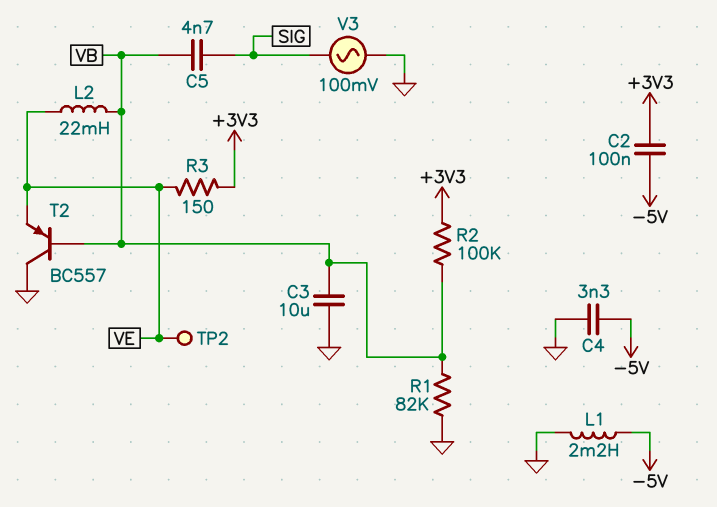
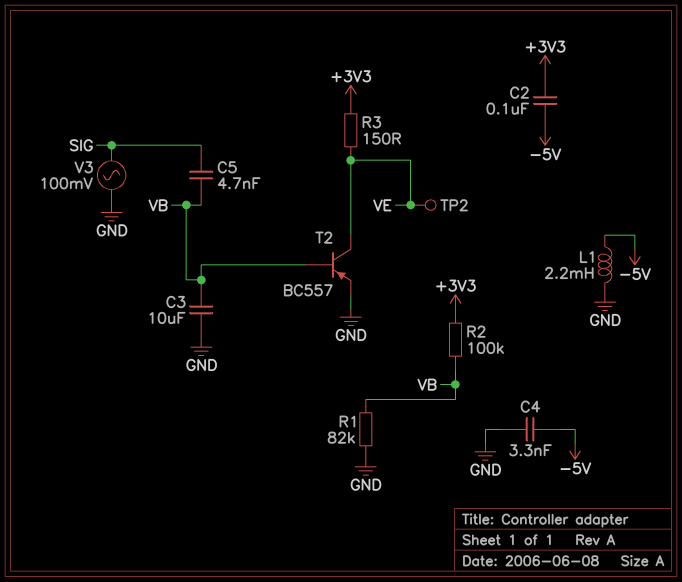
L2: 22mH (VB, VE) -> none
T2: PNP BC557 (B VB, C GND, E VE) -> PNP BC557 (B VB, C VE, E GND)

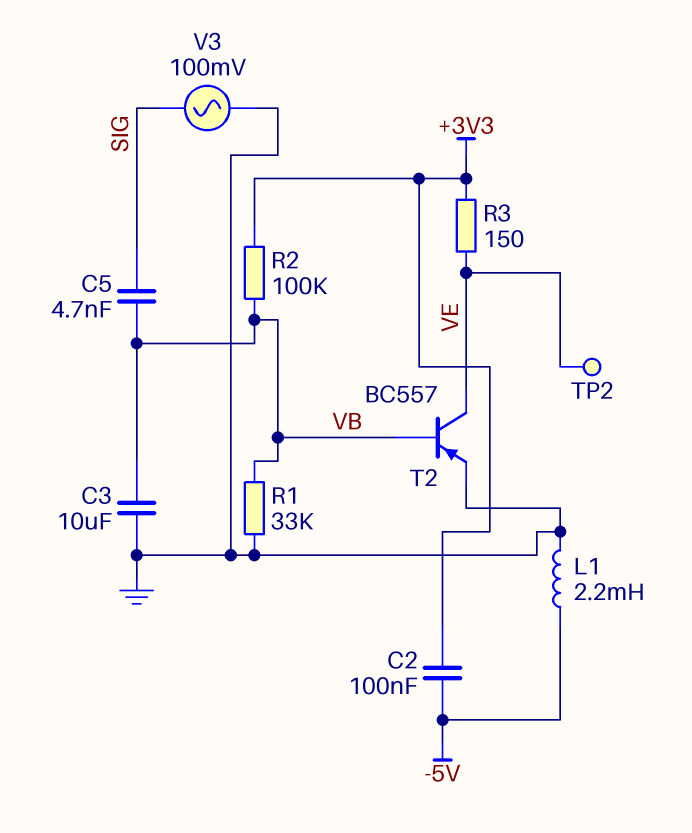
C4: 3.3nF (-5V, GND) -> none
R1: 82k (GND, VB) -> 33k (GND, VB)

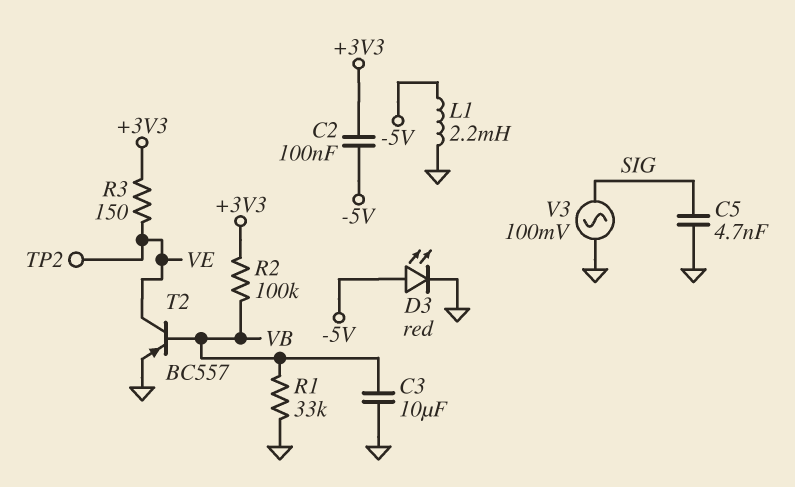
C5: 4.7nF (SIG, VB) -> 4.7nF (GND, SIG)
D3: none -> LED red (A -5V, K GND)

